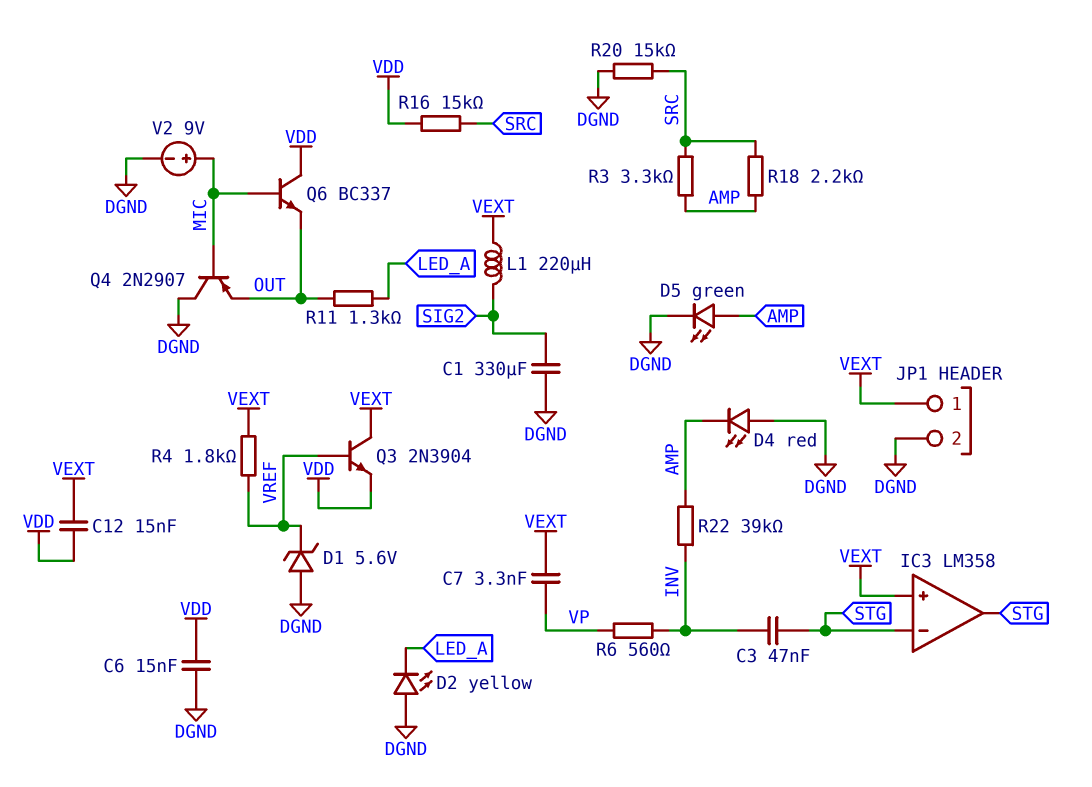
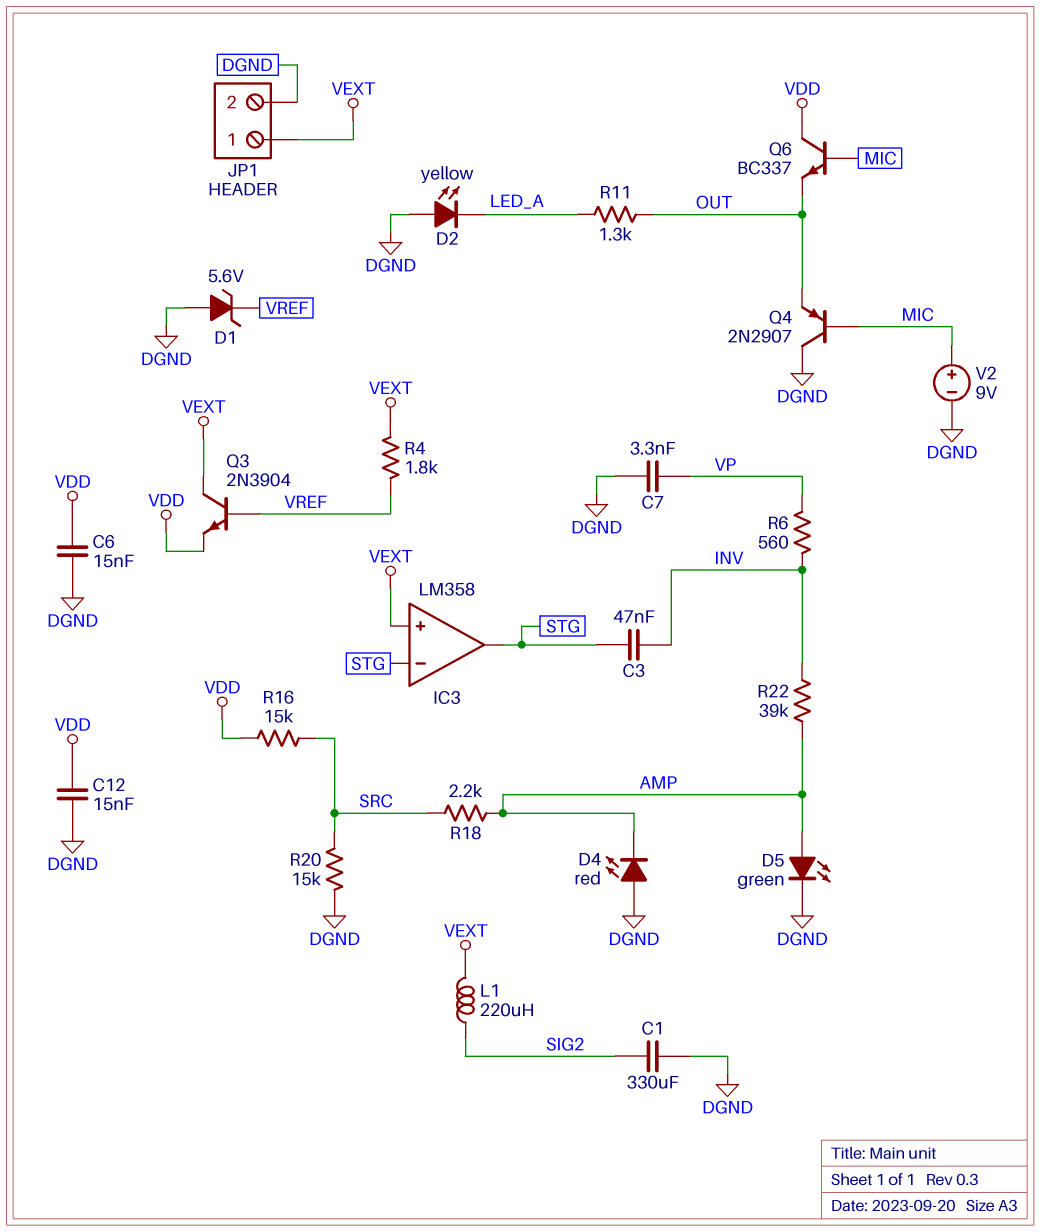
C7: 3.3nF (VEXT, VP) -> 3.3nF (DGND, VP)
C12: 15nF (VDD, VEXT) -> 15nF (DGND, VDD)
R3: 3.3k (AMP, SRC) -> none

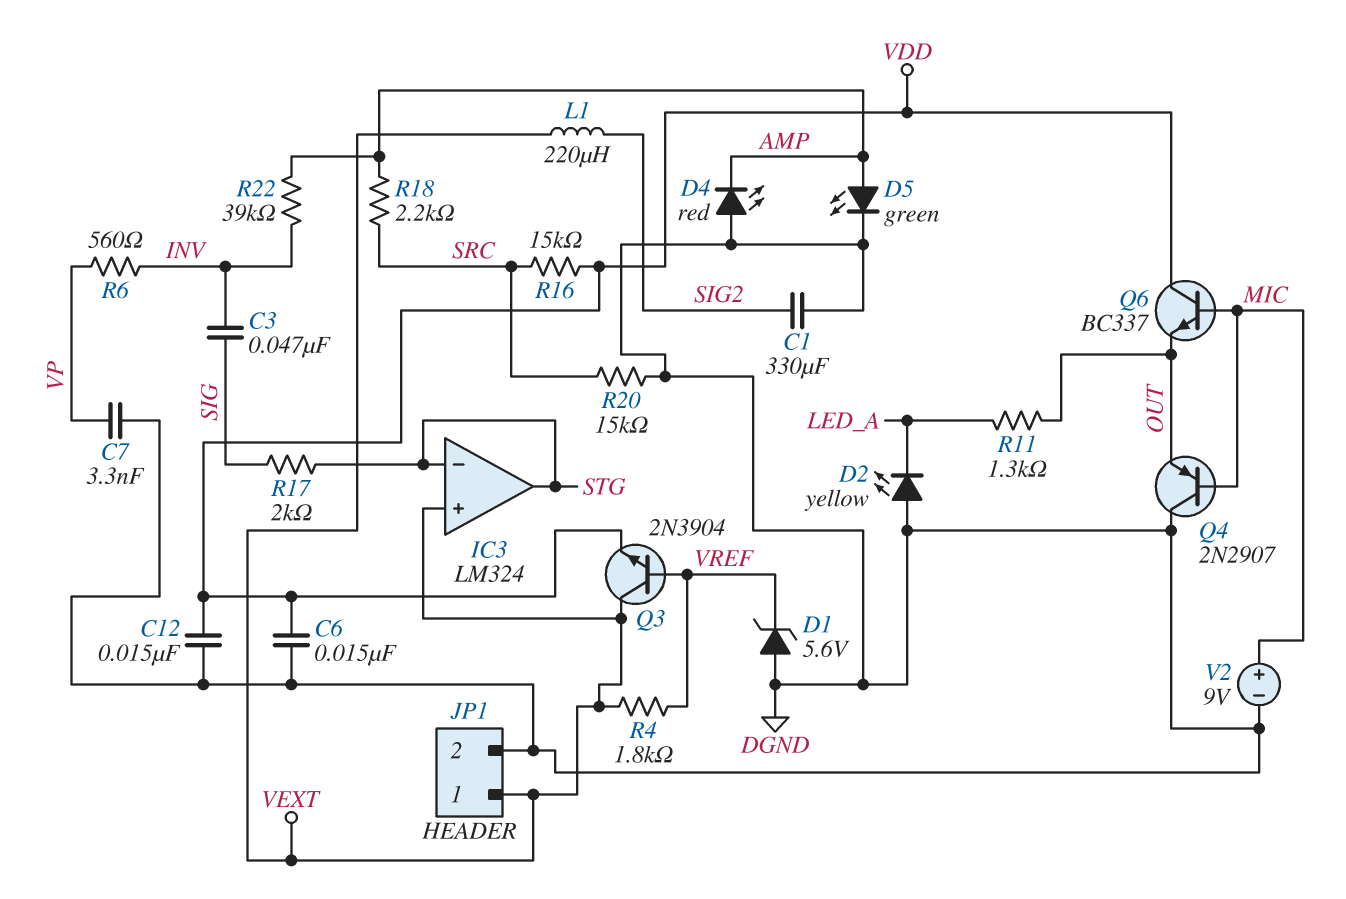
C3: 47nF (INV, STG) -> 47nF (INV, SIG)
IC3: LM358 -> LM324
R17: none -> 2k (SIG, STG)

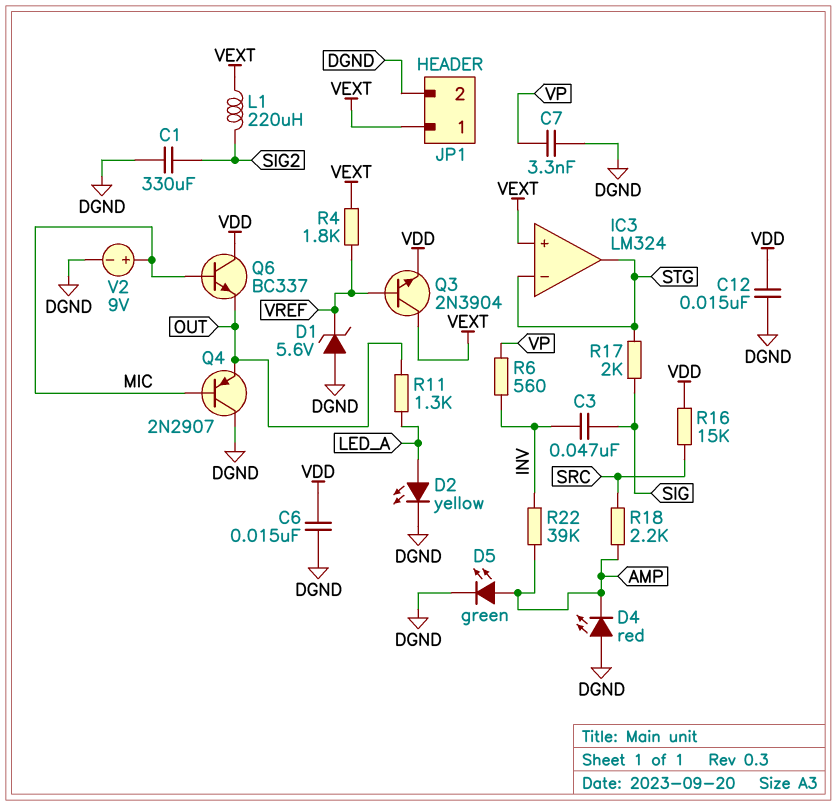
D2: LED yellow (A DGND, K LED_A) -> LED yellow (A LED_A, K DGND)
R20: 15k (DGND, SRC) -> none

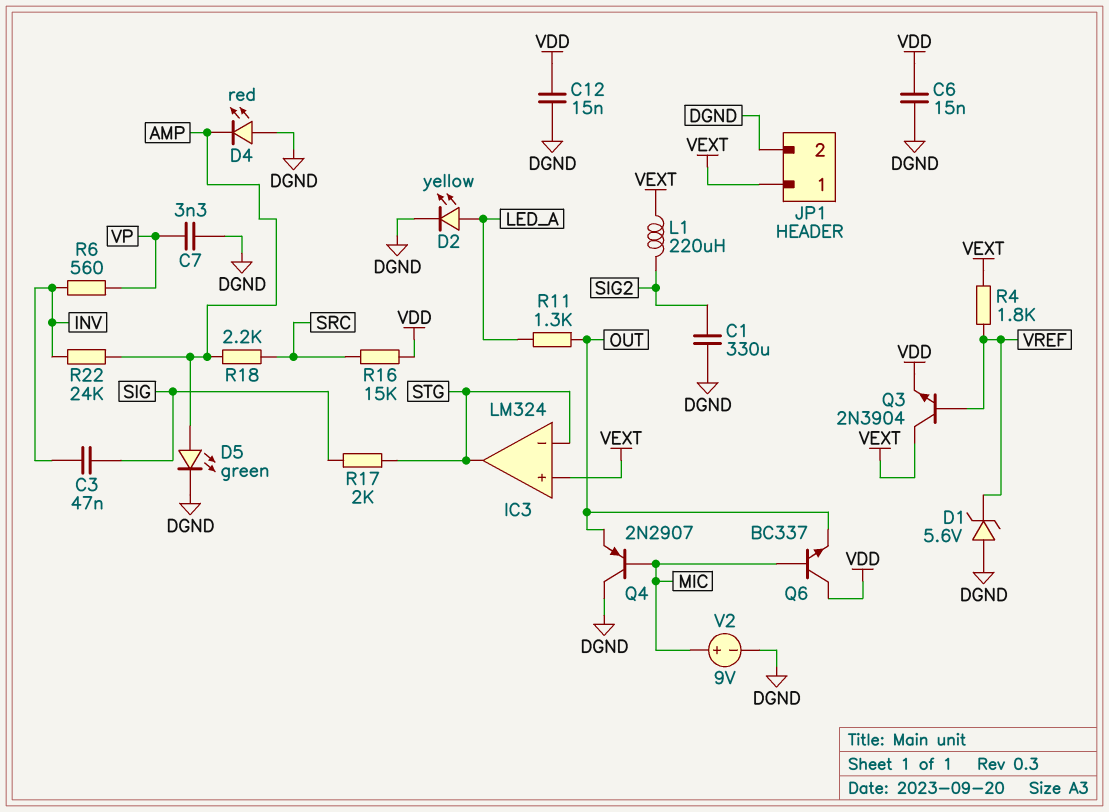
R22: 39k (AMP, INV) -> 24k (AMP, INV)

